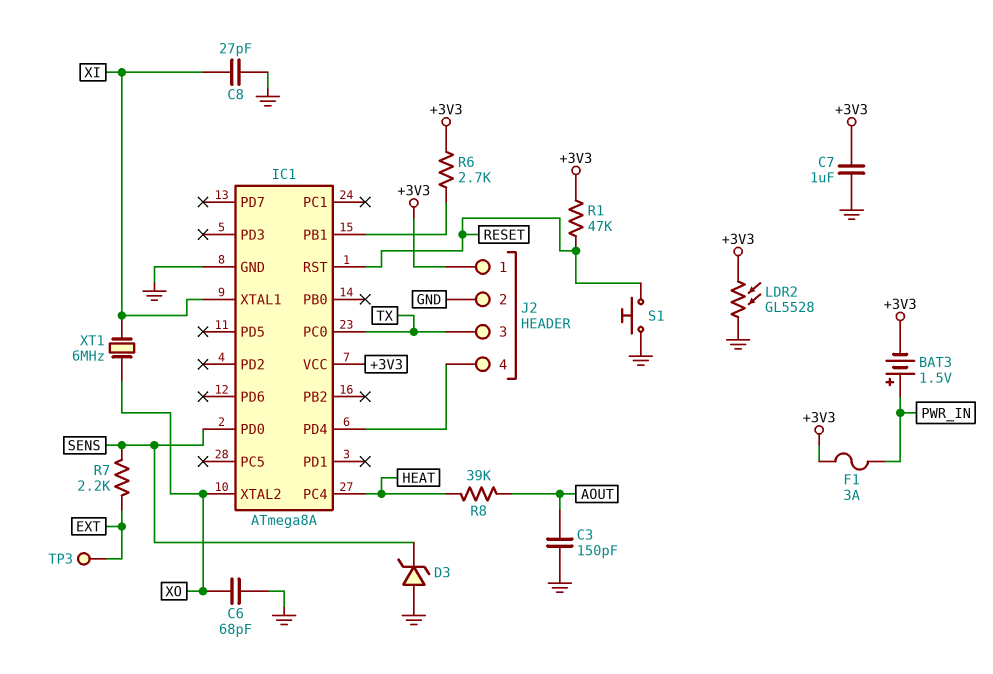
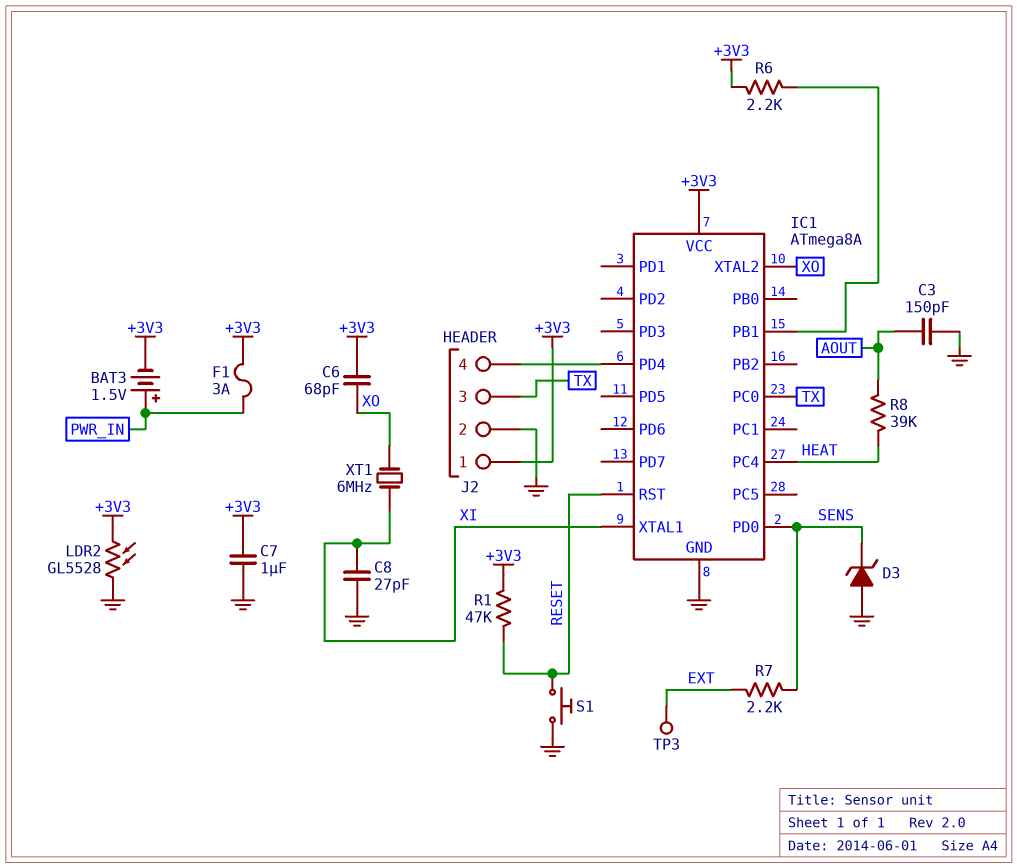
C6: 68pF (GND, XO) -> 68pF (+3V3, XO)
R6: 2.7k (+3V3, IC1/PB1) -> 2.2k (+3V3, IC1/PB1)

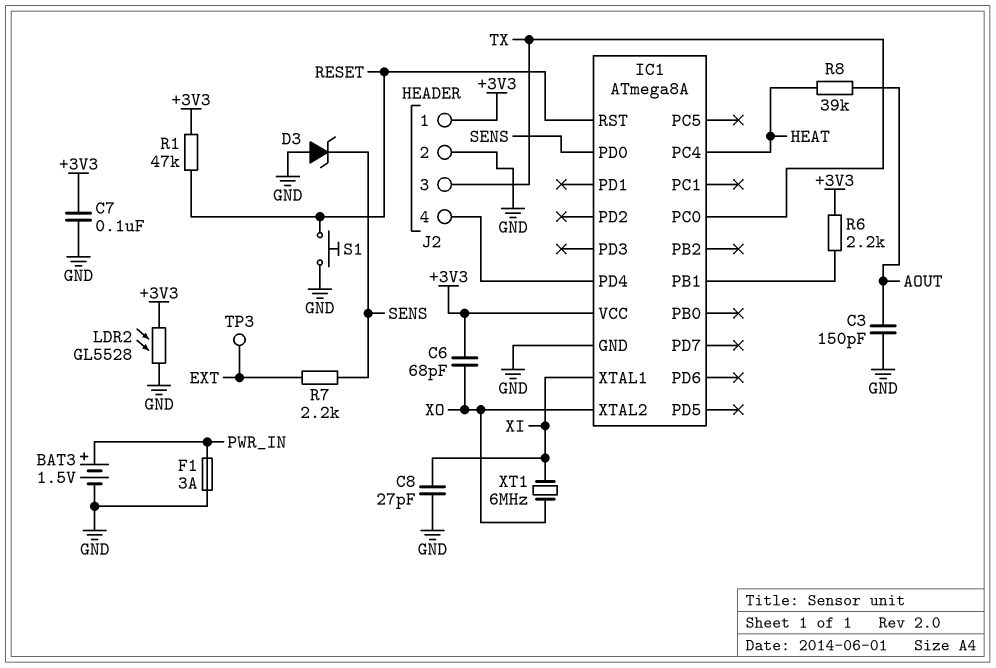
BAT3: 1.5V (plus PWR_IN, minus +3V3) -> 1.5V (plus PWR_IN, minus GND)
C7: 1uF (+3V3, GND) -> 100nF (+3V3, GND)
F1: 3A (+3V3, PWR_IN) -> 3A (GND, PWR_IN)

